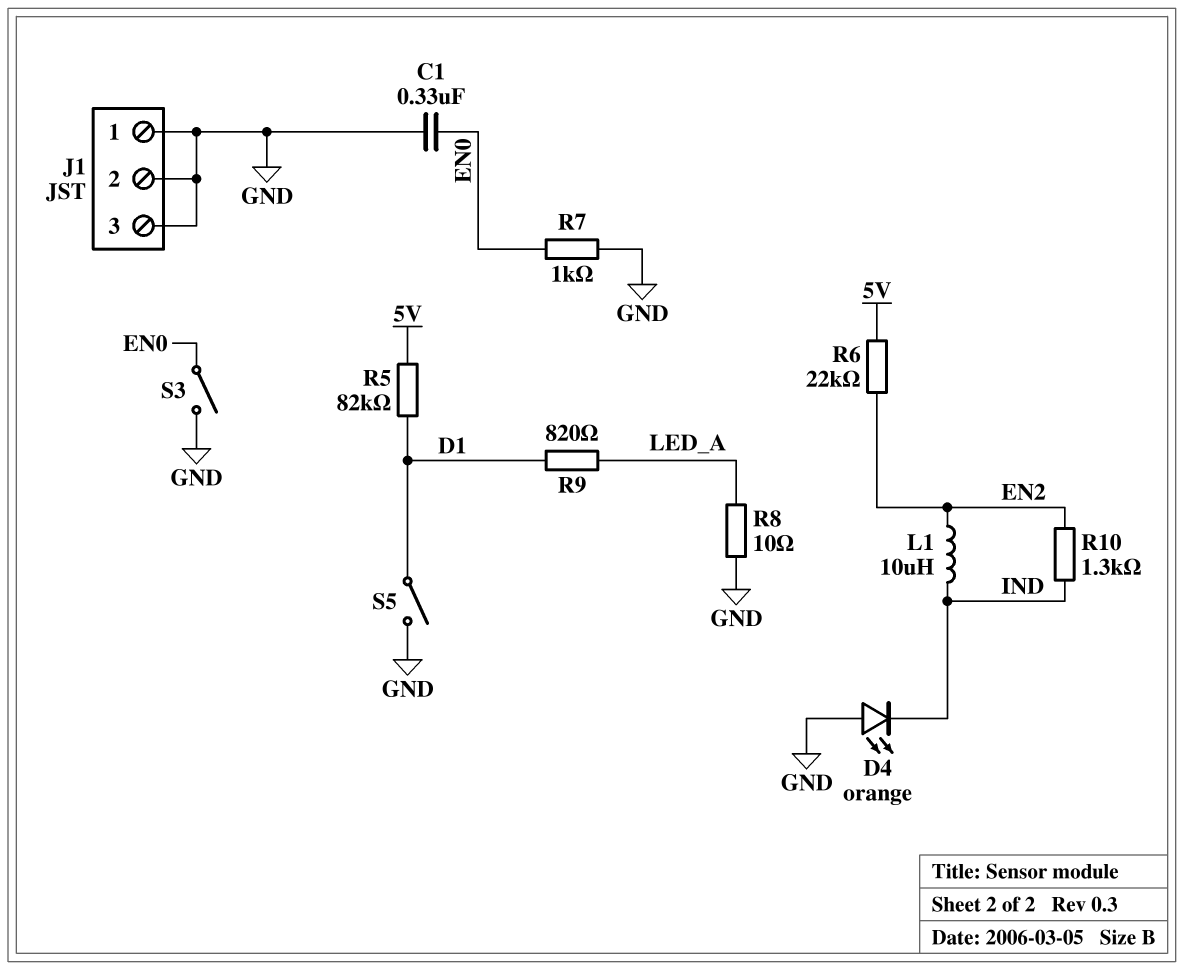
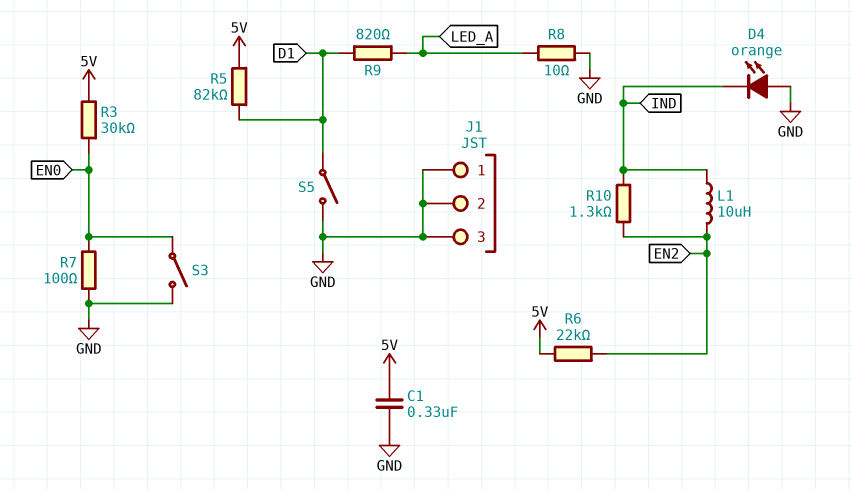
C1: 330nF (EN0, GND) -> 330nF (5V, GND)
R3: none -> 30k (5V, EN0)
R7: 1k (EN0, GND) -> 100 (EN0, GND)

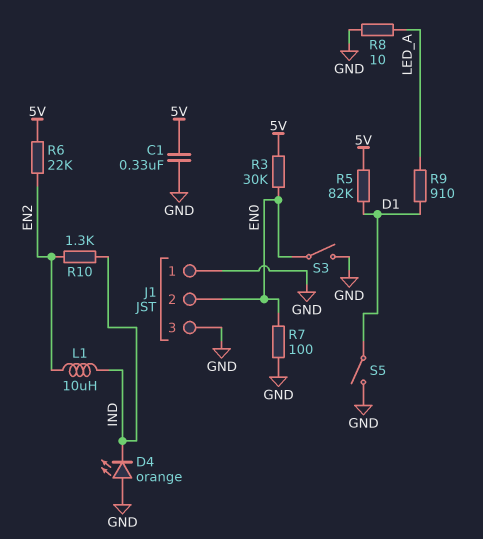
J1 pin 2: GND -> EN0
R9: 820 (D1, LED_A) -> 910 (D1, LED_A)

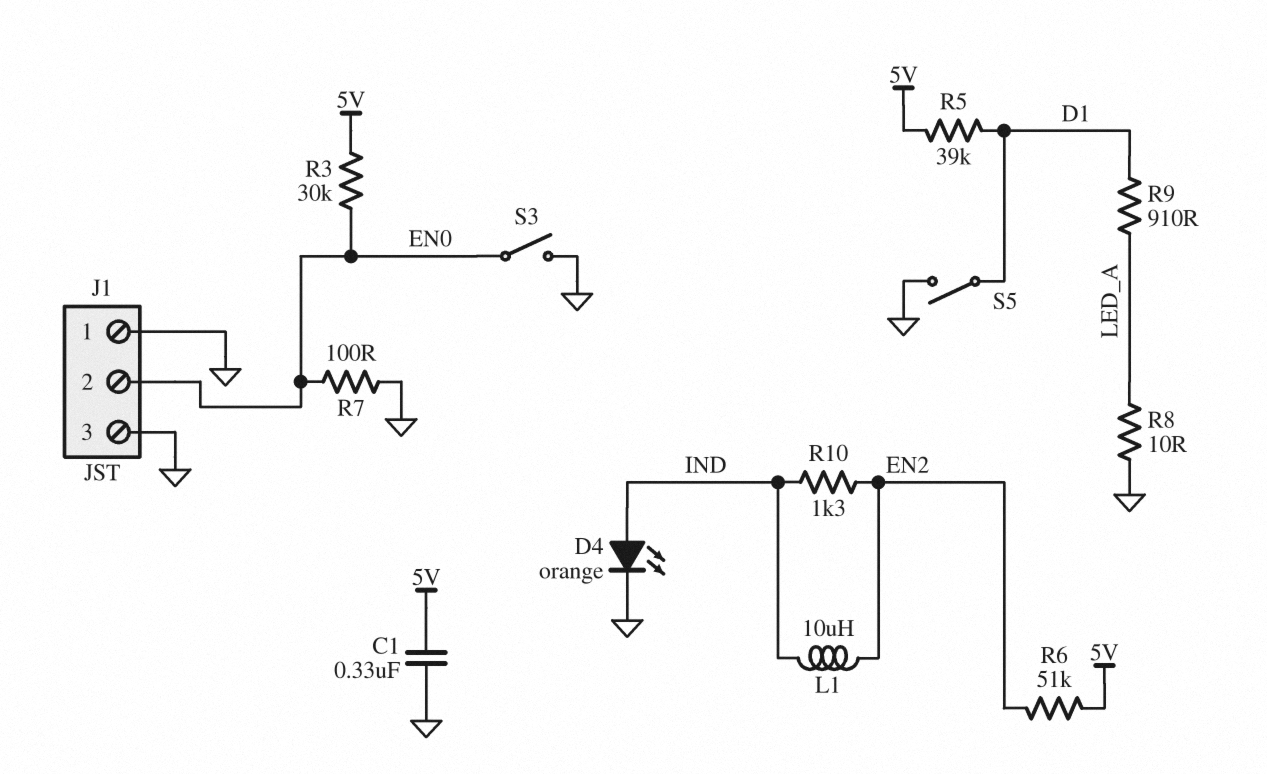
D4: LED orange (A GND, K IND) -> LED orange (A IND, K GND)
R5: 82k (5V, D1) -> 39k (5V, D1)
R6: 22k (5V, EN2) -> 51k (5V, EN2)

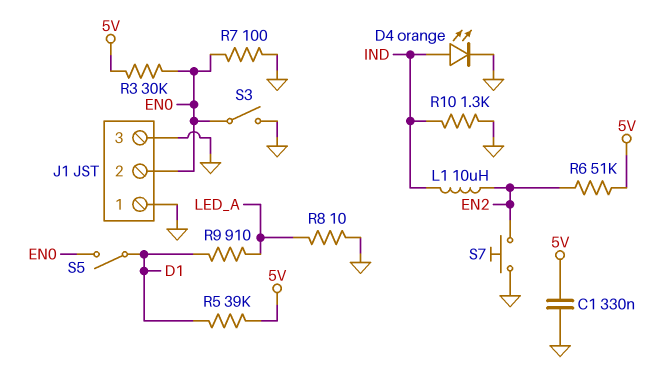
R10: 1.3k (EN2, IND) -> 1.3k (GND, IND)
S5: switch (D1, GND) -> switch (D1, EN0)
S7: none -> button (EN2, GND)

